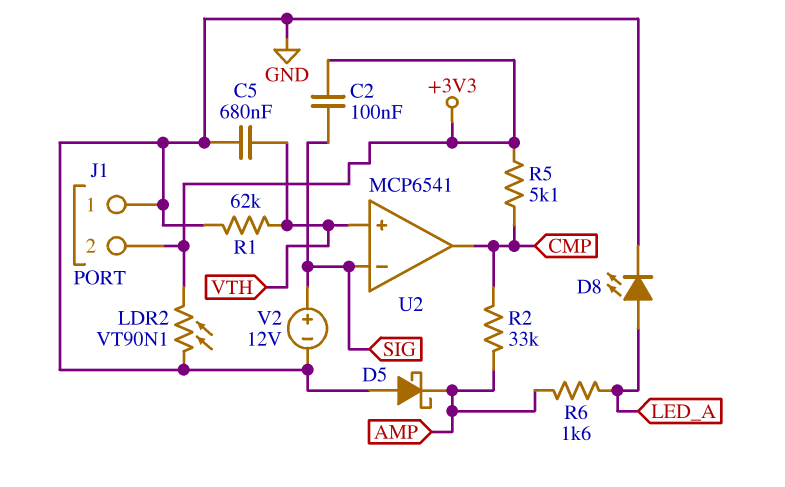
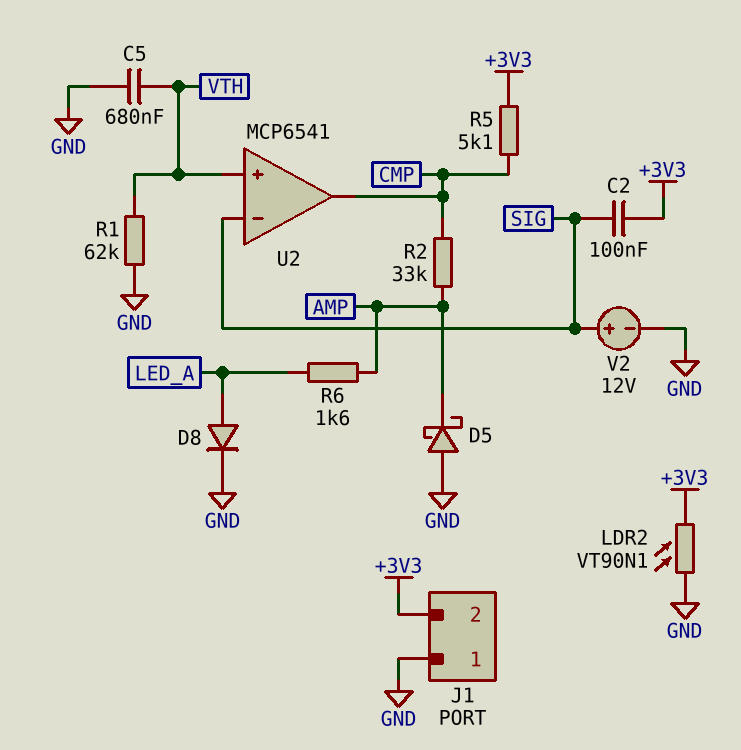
D8: LED (A LED_A, K GND) -> diode (A LED_A, K GND)

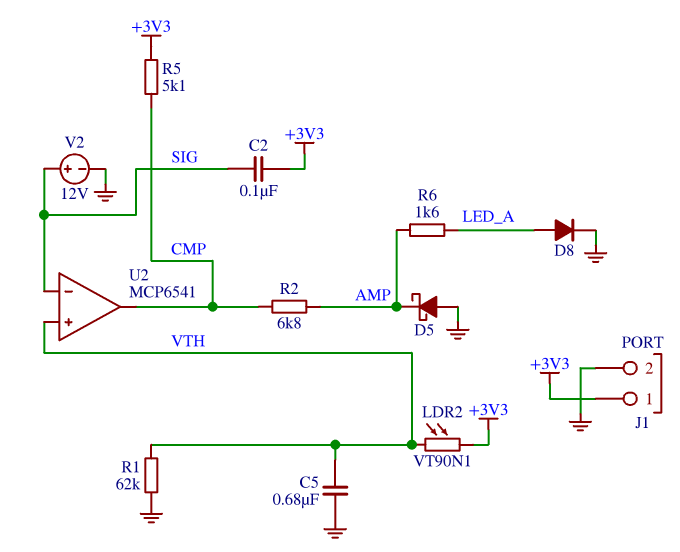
J1 pin 1: GND -> +3V3
J1 pin 2: +3V3 -> GND
LDR2: VT90N1 (+3V3, GND) -> VT90N1 (+3V3, VTH)
R2: 33k (AMP, CMP) -> 6.8k (AMP, CMP)

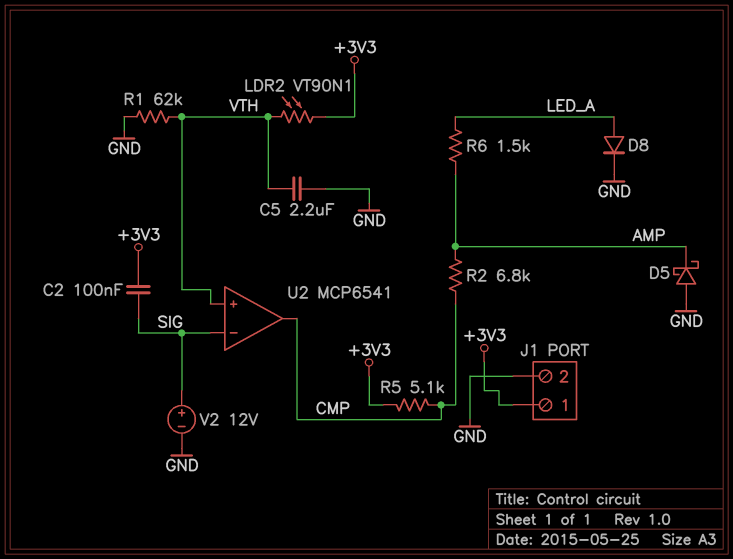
C5: 680nF (GND, VTH) -> 2.2uF (GND, VTH)
R6: 1.6k (AMP, LED_A) -> 1.5k (AMP, LED_A)

